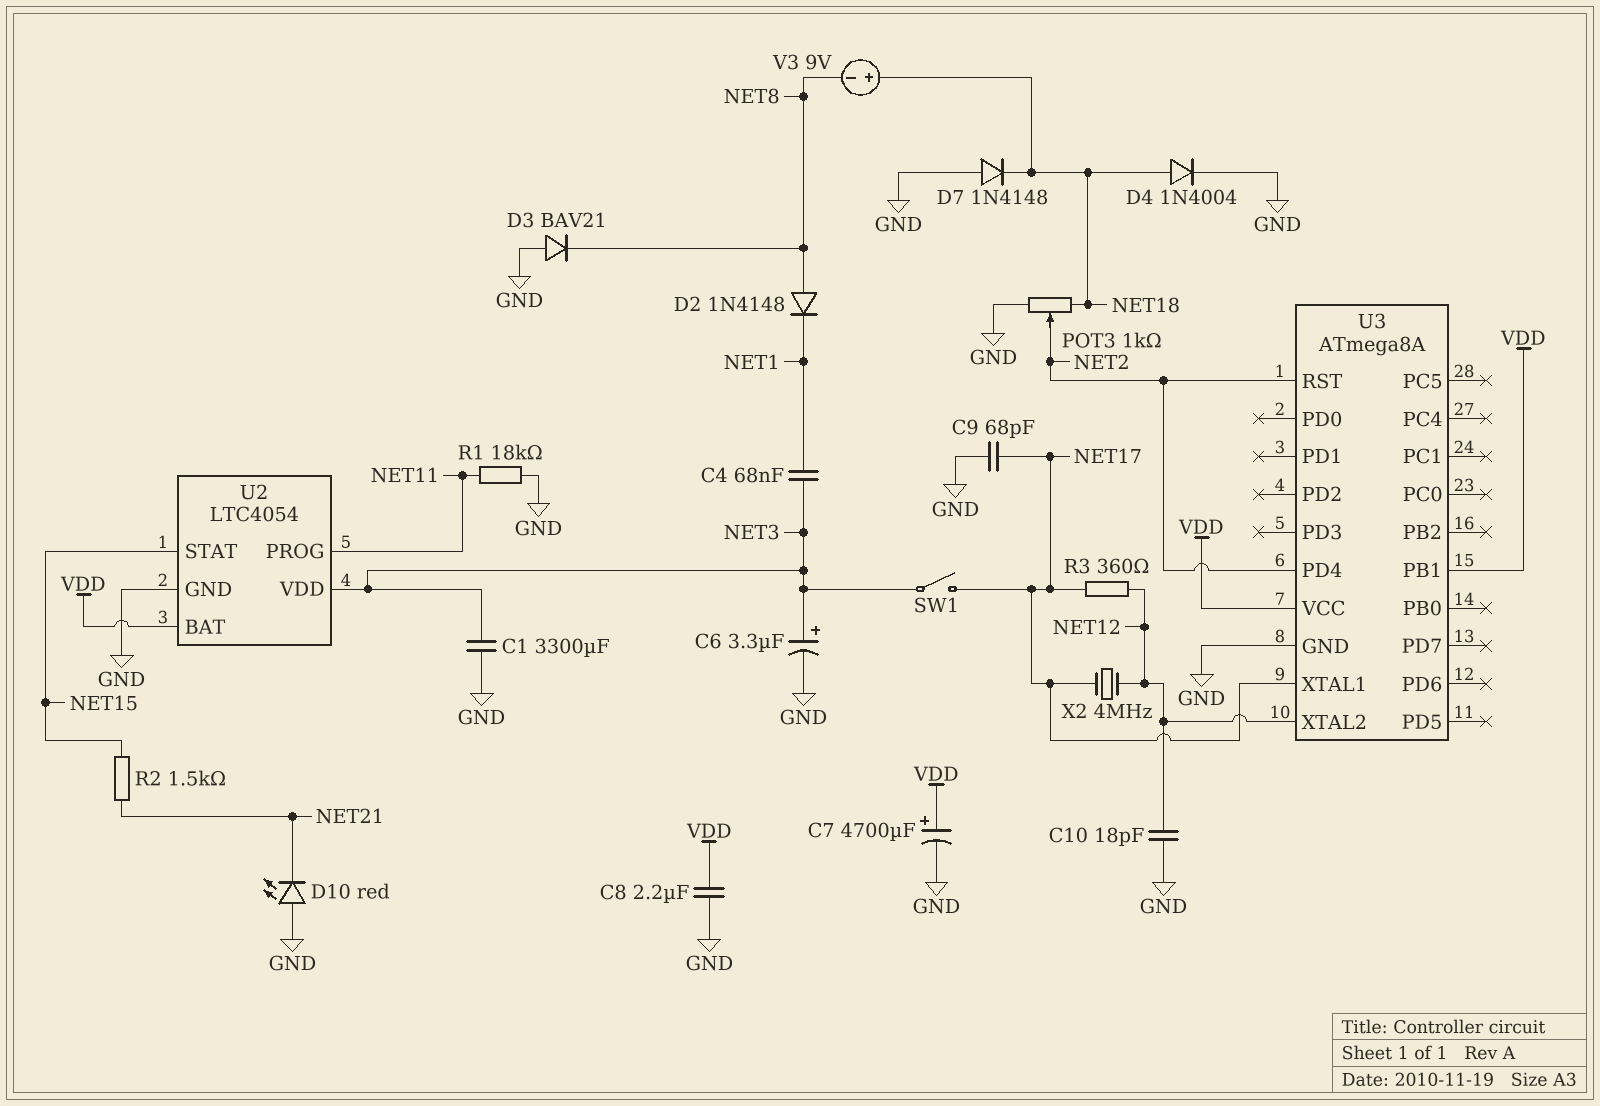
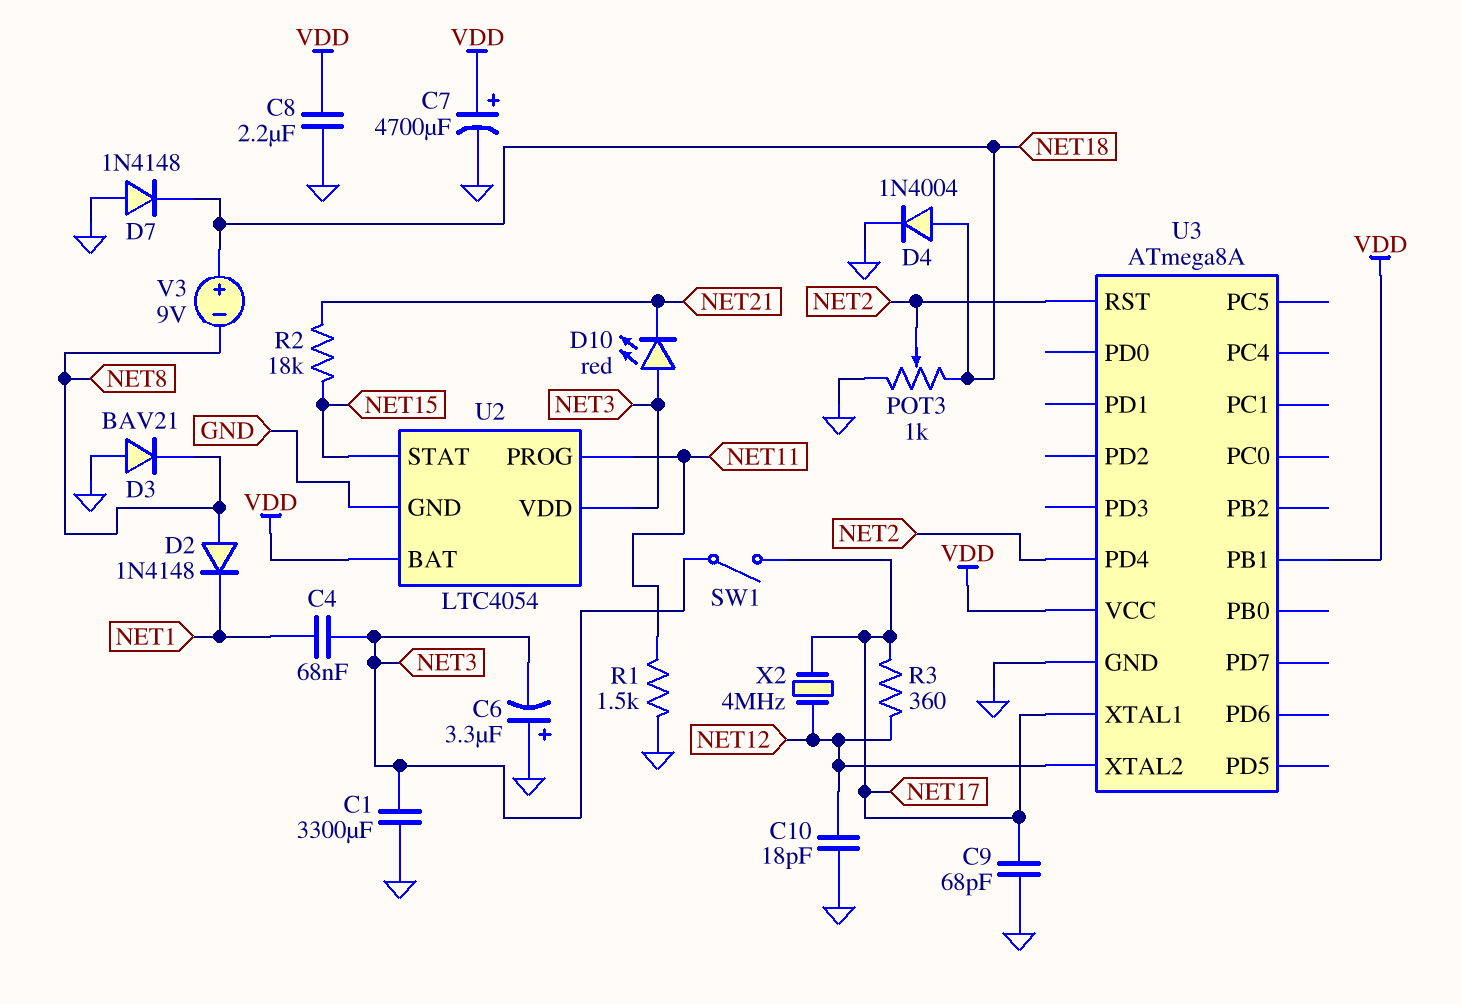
C6: 3.3uF (plus NET3, minus GND) -> 3.3uF (plus GND, minus NET3)
D10: LED red (A GND, K NET21) -> LED red (A NET3, K NET21)
R1: 18k (GND, NET11) -> 1.5k (GND, NET11)
R2: 1.5k (NET15, NET21) -> 18k (NET15, NET21)

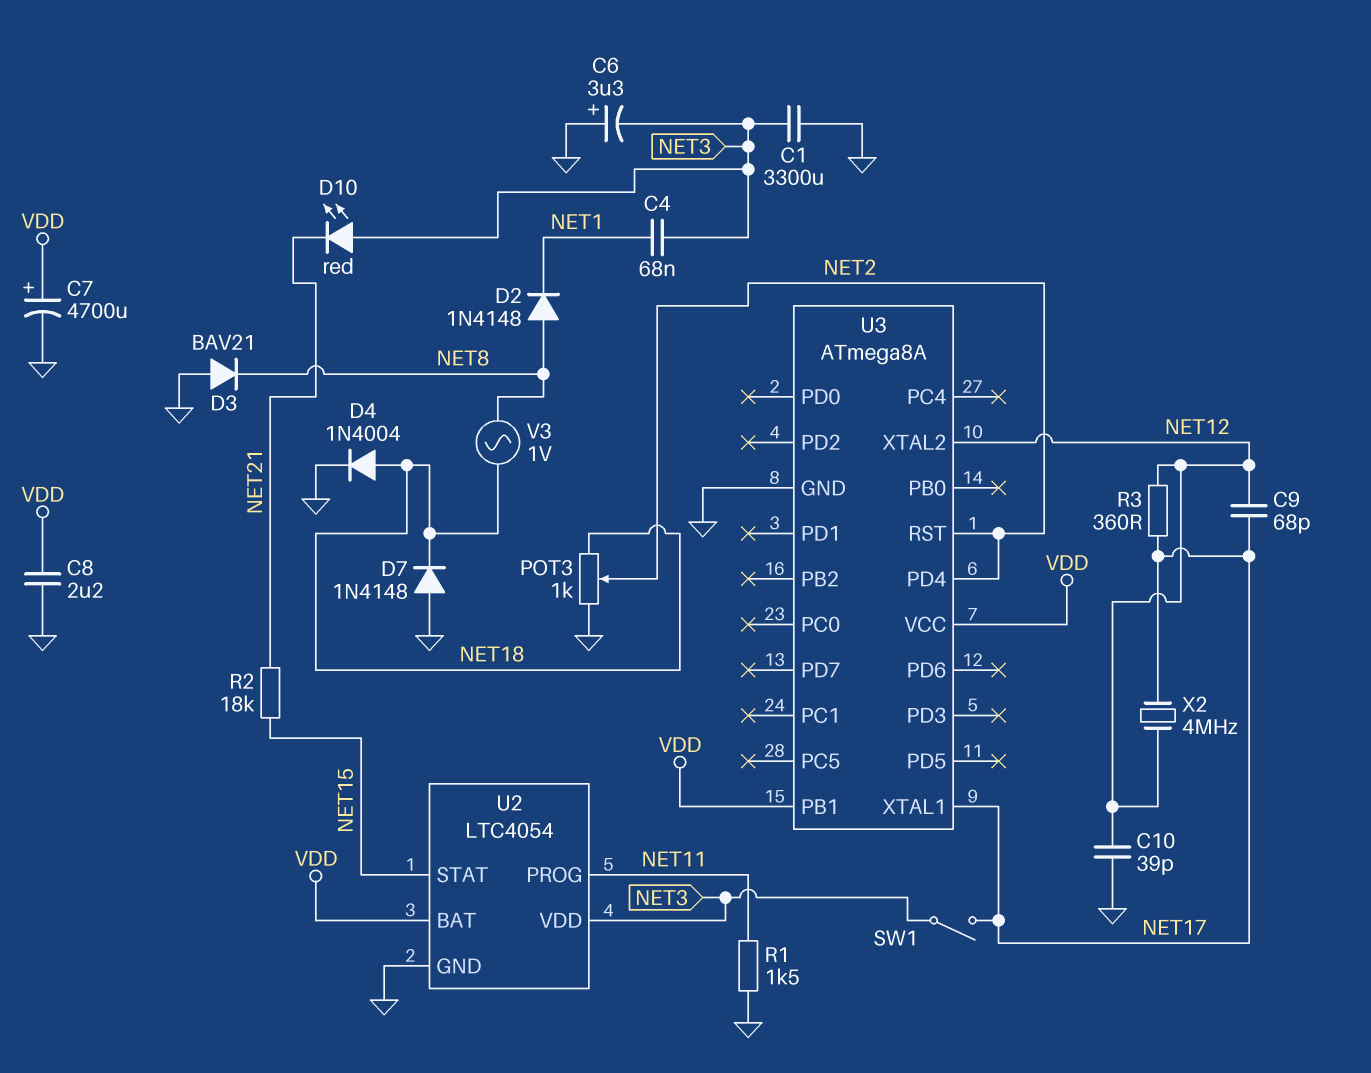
C9: 68pF (GND, NET17) -> 68pF (NET12, NET17)
C10: 18pF (GND, NET12) -> 39pF (GND, NET12)
V3: 9V (plus NET18, minus NET8) -> AC 1V (NET8, NET18)

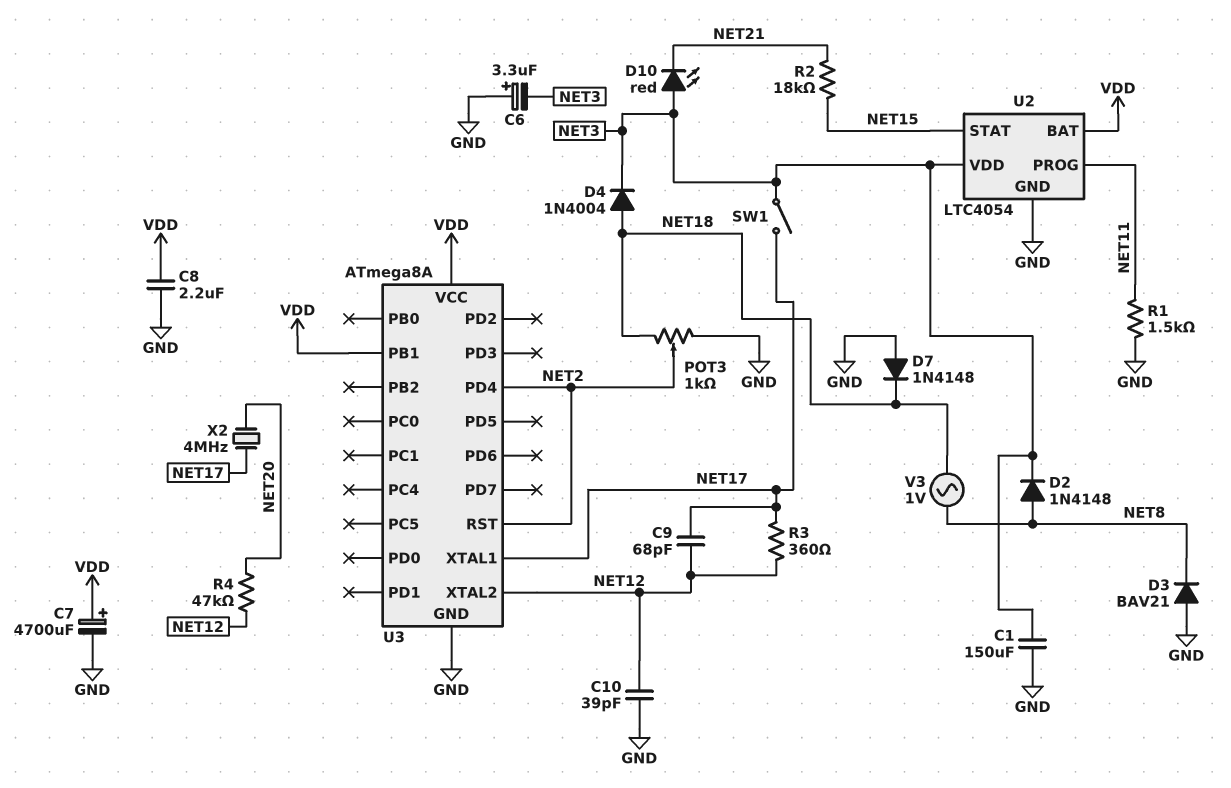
C1: 3300uF (GND, NET3) -> 150uF (GND, NET3)
C4: 68nF (NET1, NET3) -> none
D2: diode 1N4148 (A NET8, K NET1) -> diode 1N4148 (A NET8, K NET3)
D4: diode 1N4004 (A NET18, K GND) -> diode 1N4004 (A NET18, K NET3)
R4: none -> 47k (NET12, NET20)
X2: 4MHz (NET12, NET17) -> 4MHz (NET17, NET20)

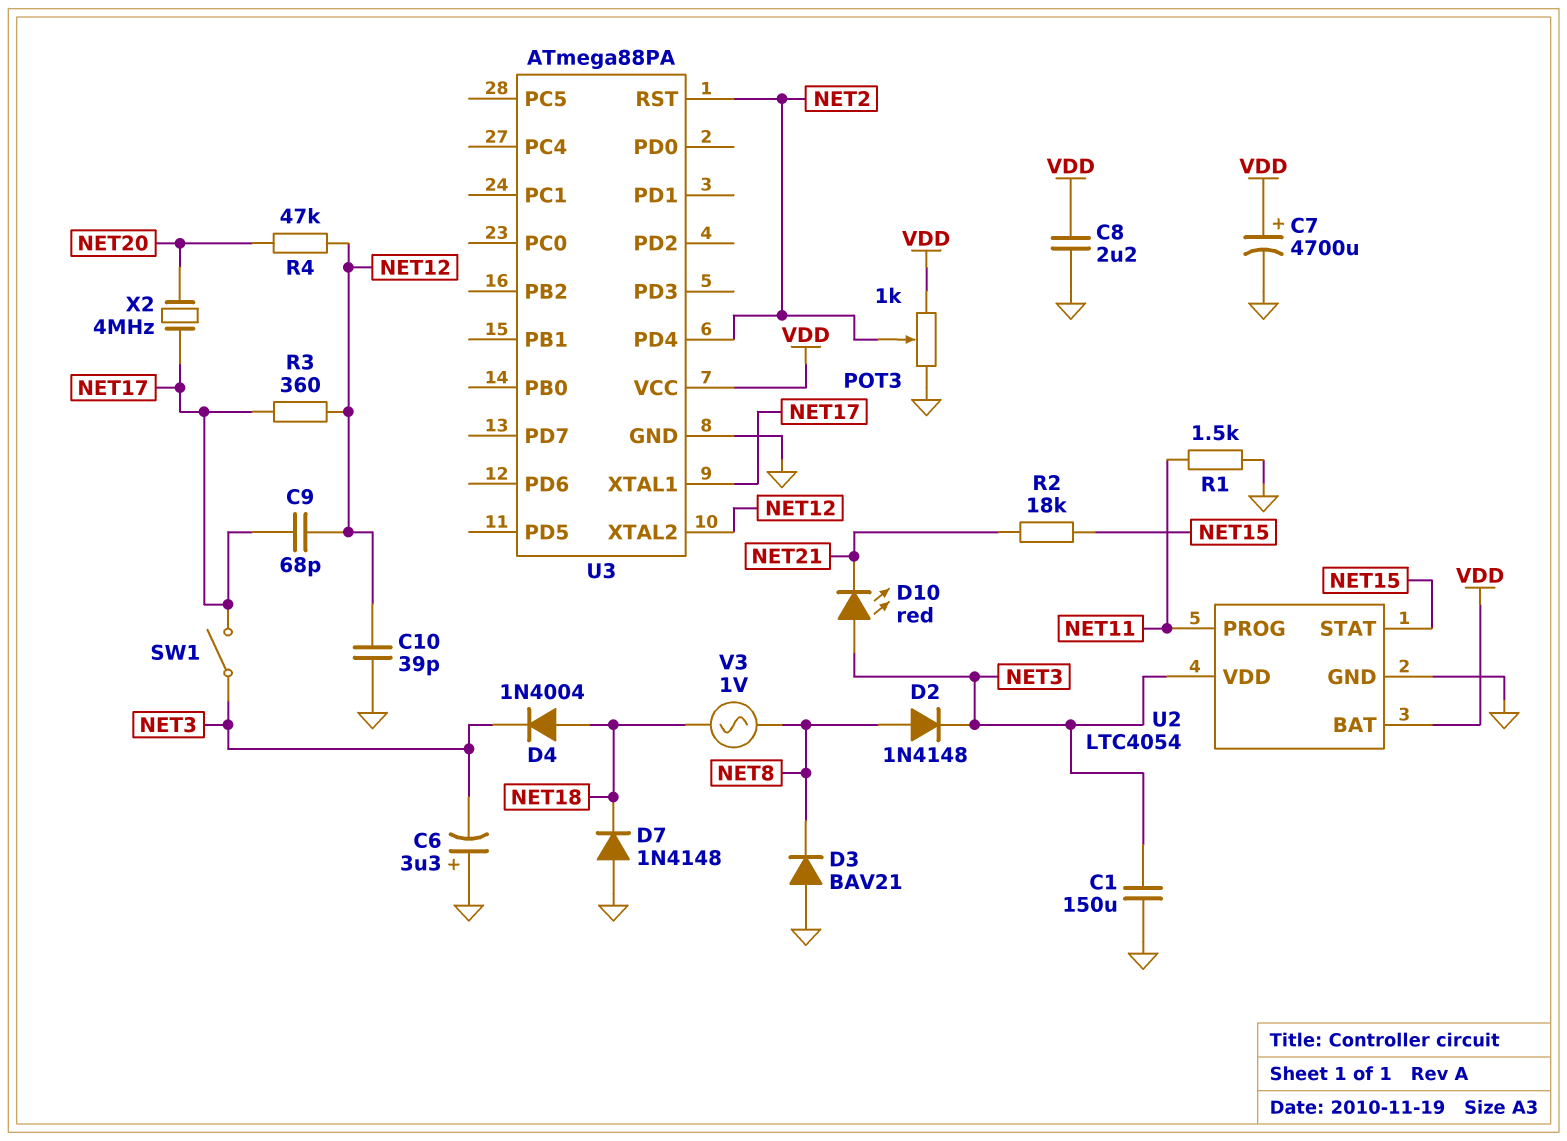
POT3: 1k (GND, NET18, wiper NET2) -> 1k (GND, VDD, wiper NET2)
U3: ATmega8A -> ATmega88PA
U3 pin PB1: VDD -> none

